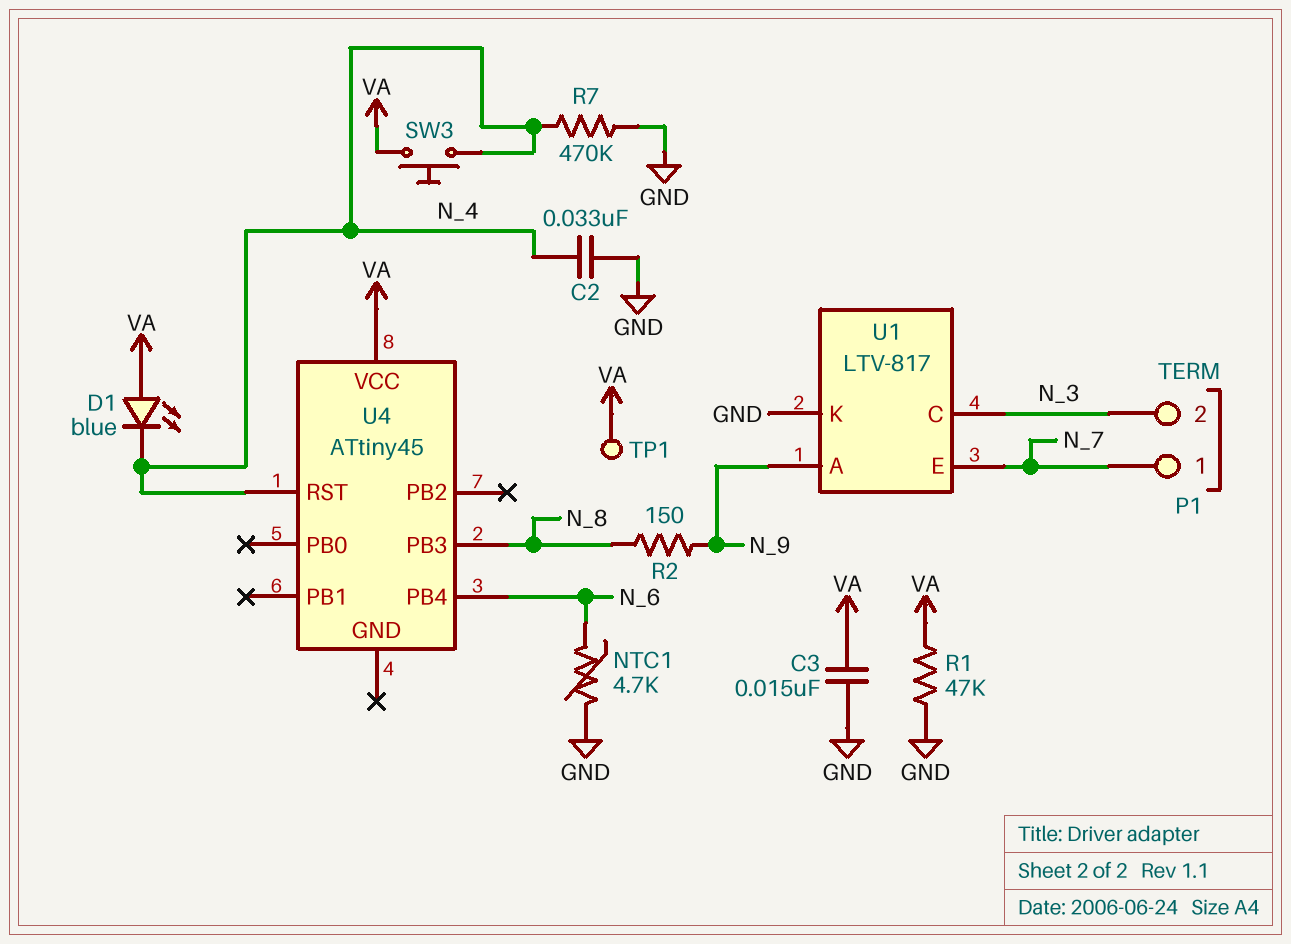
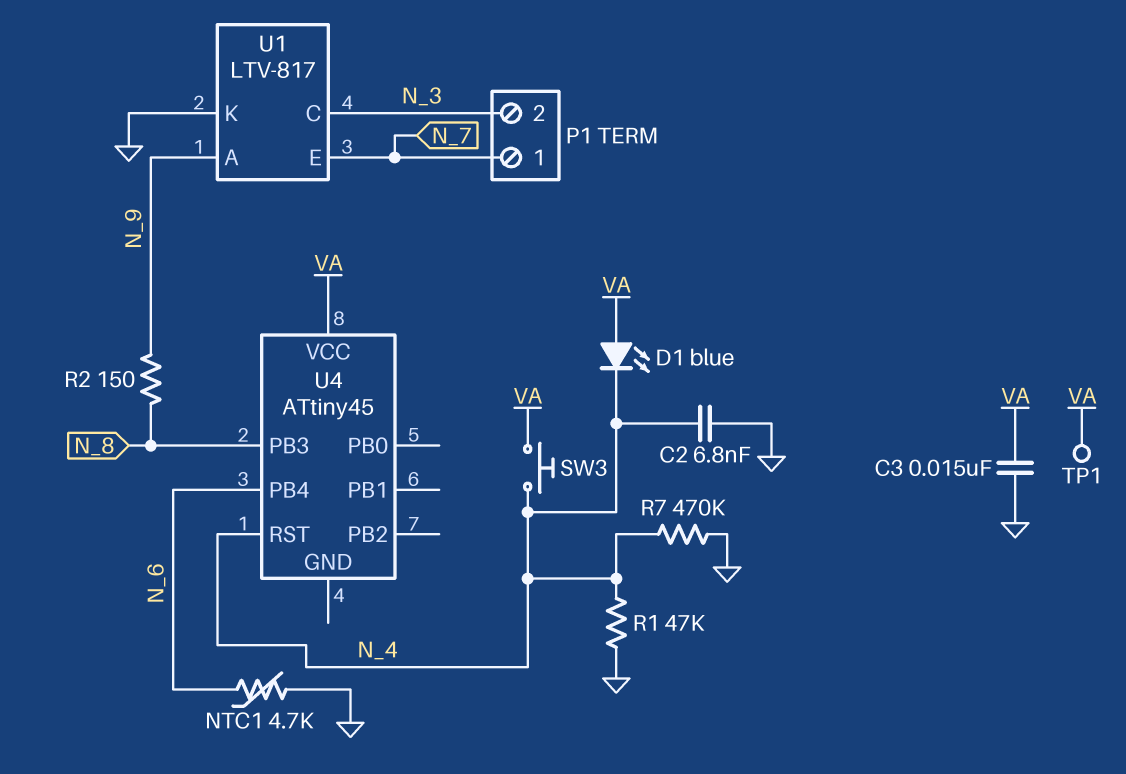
C2: 33nF (GND, N_4) -> 6.8nF (GND, N_4)
R1: 47k (GND, VA) -> 47k (GND, N_4)

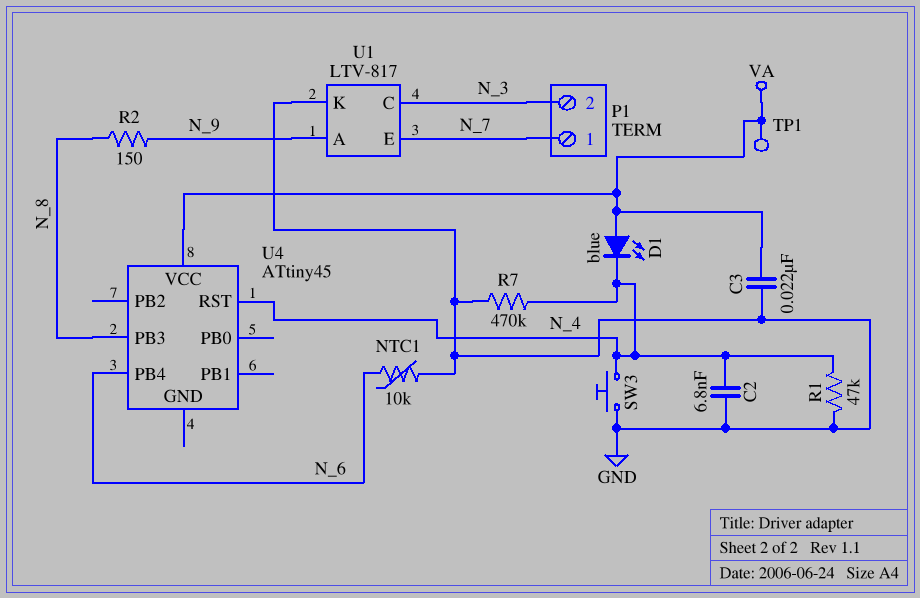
C3: 15nF (GND, VA) -> 22nF (GND, VA)
NTC1: 4.7k (GND, N_6) -> 10k (GND, N_6)
SW3: button (N_4, VA) -> button (GND, N_4)

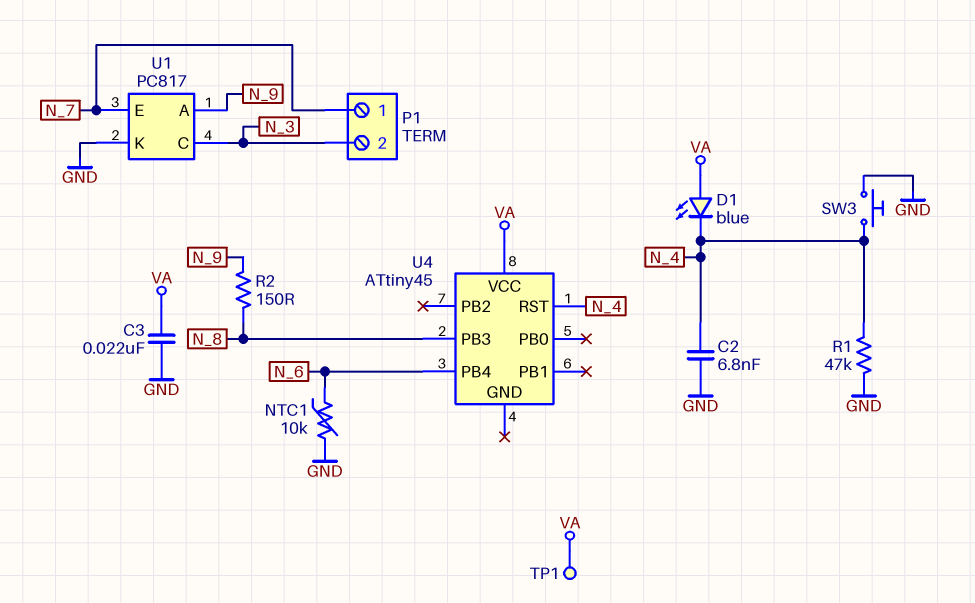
R7: 470k (GND, N_4) -> none
U1: LTV-817 -> PC817

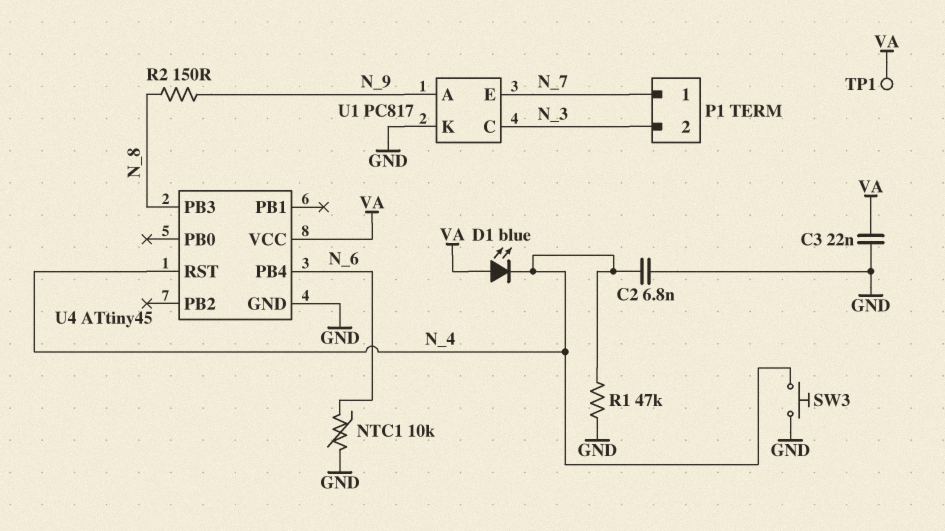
U4 pin GND: none -> GND

